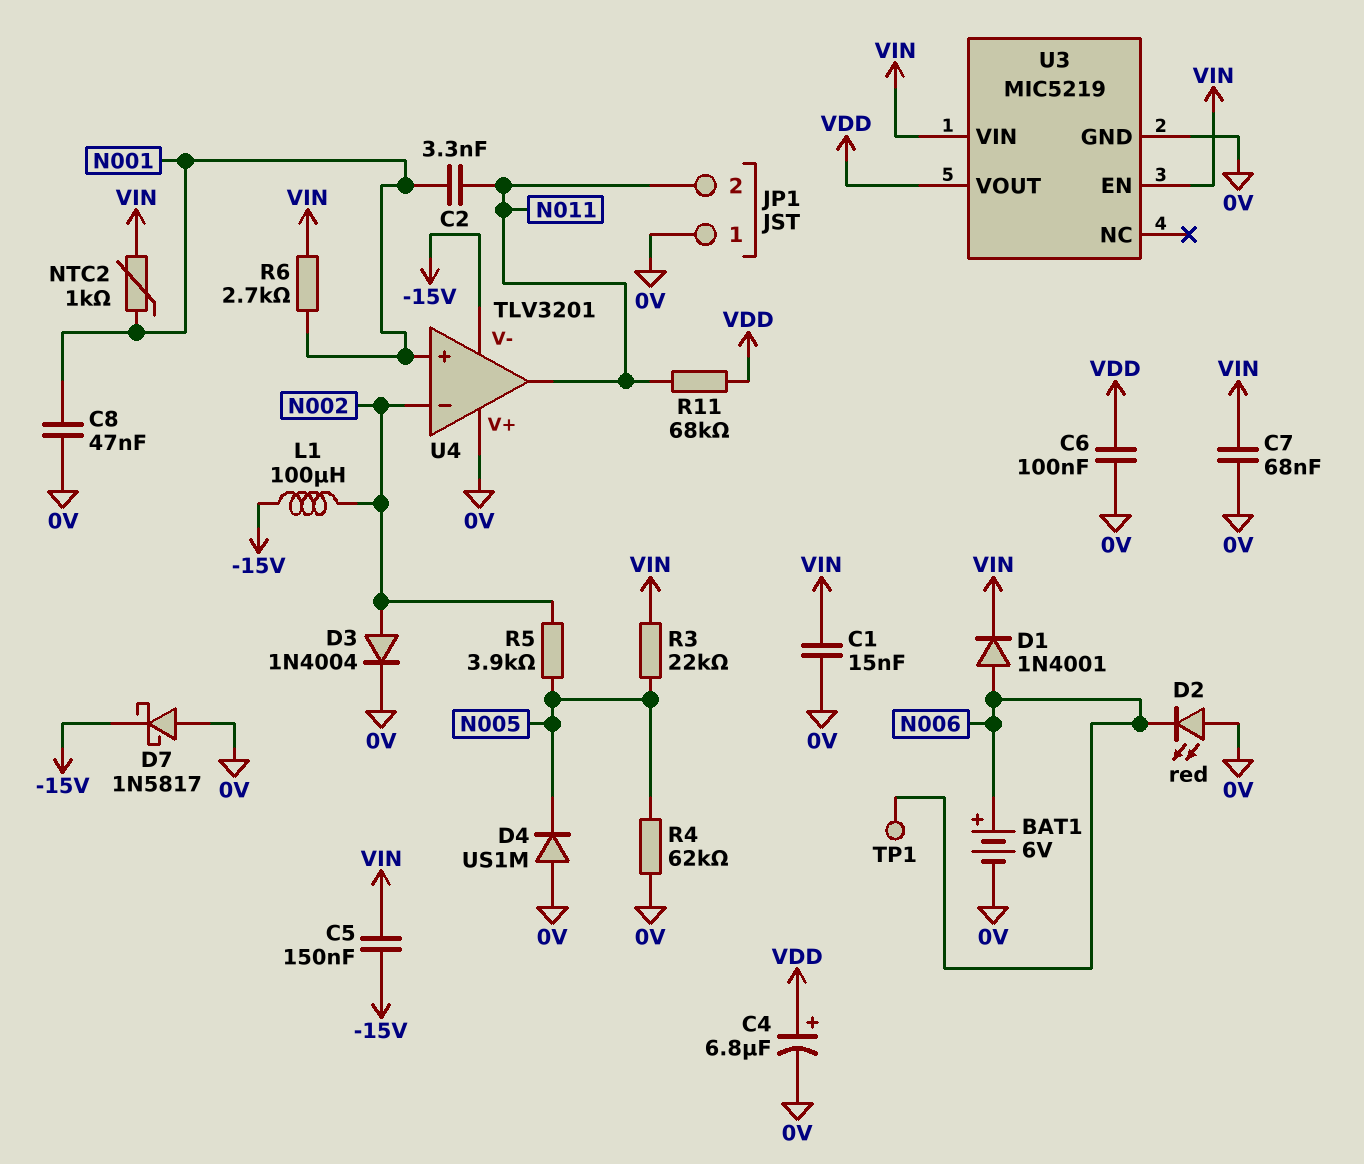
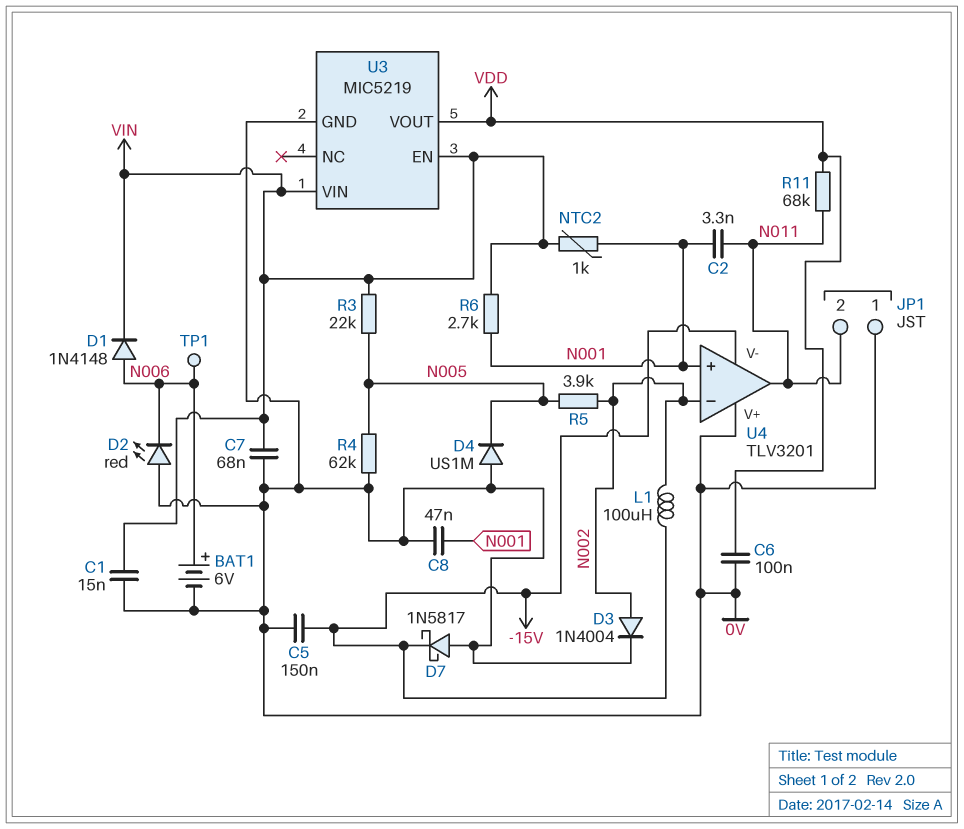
C4: 6.8uF (plus VDD, minus 0V) -> none
C5: 150nF (-15V, VIN) -> 150nF (-15V, 0V)
D1: diode 1N4001 (A N006, K VIN) -> diode 1N4148 (A N006, K VIN)

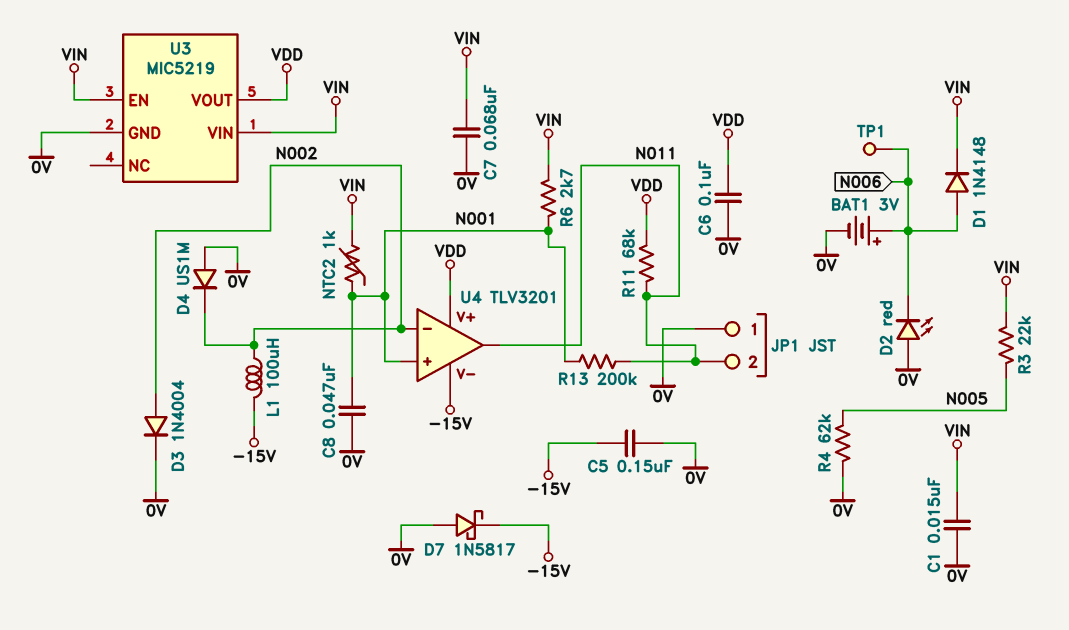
BAT1: 6V (plus N006, minus 0V) -> 3V (plus N006, minus 0V)
C2: 3.3nF (N001, N011) -> none
D4: diode US1M (A 0V, K N005) -> diode US1M (A 0V, K N002)
R5: 3.9k (N002, N005) -> none
R13: none -> 200k (N001, N011)
U4 pin V+: 0V -> VDD

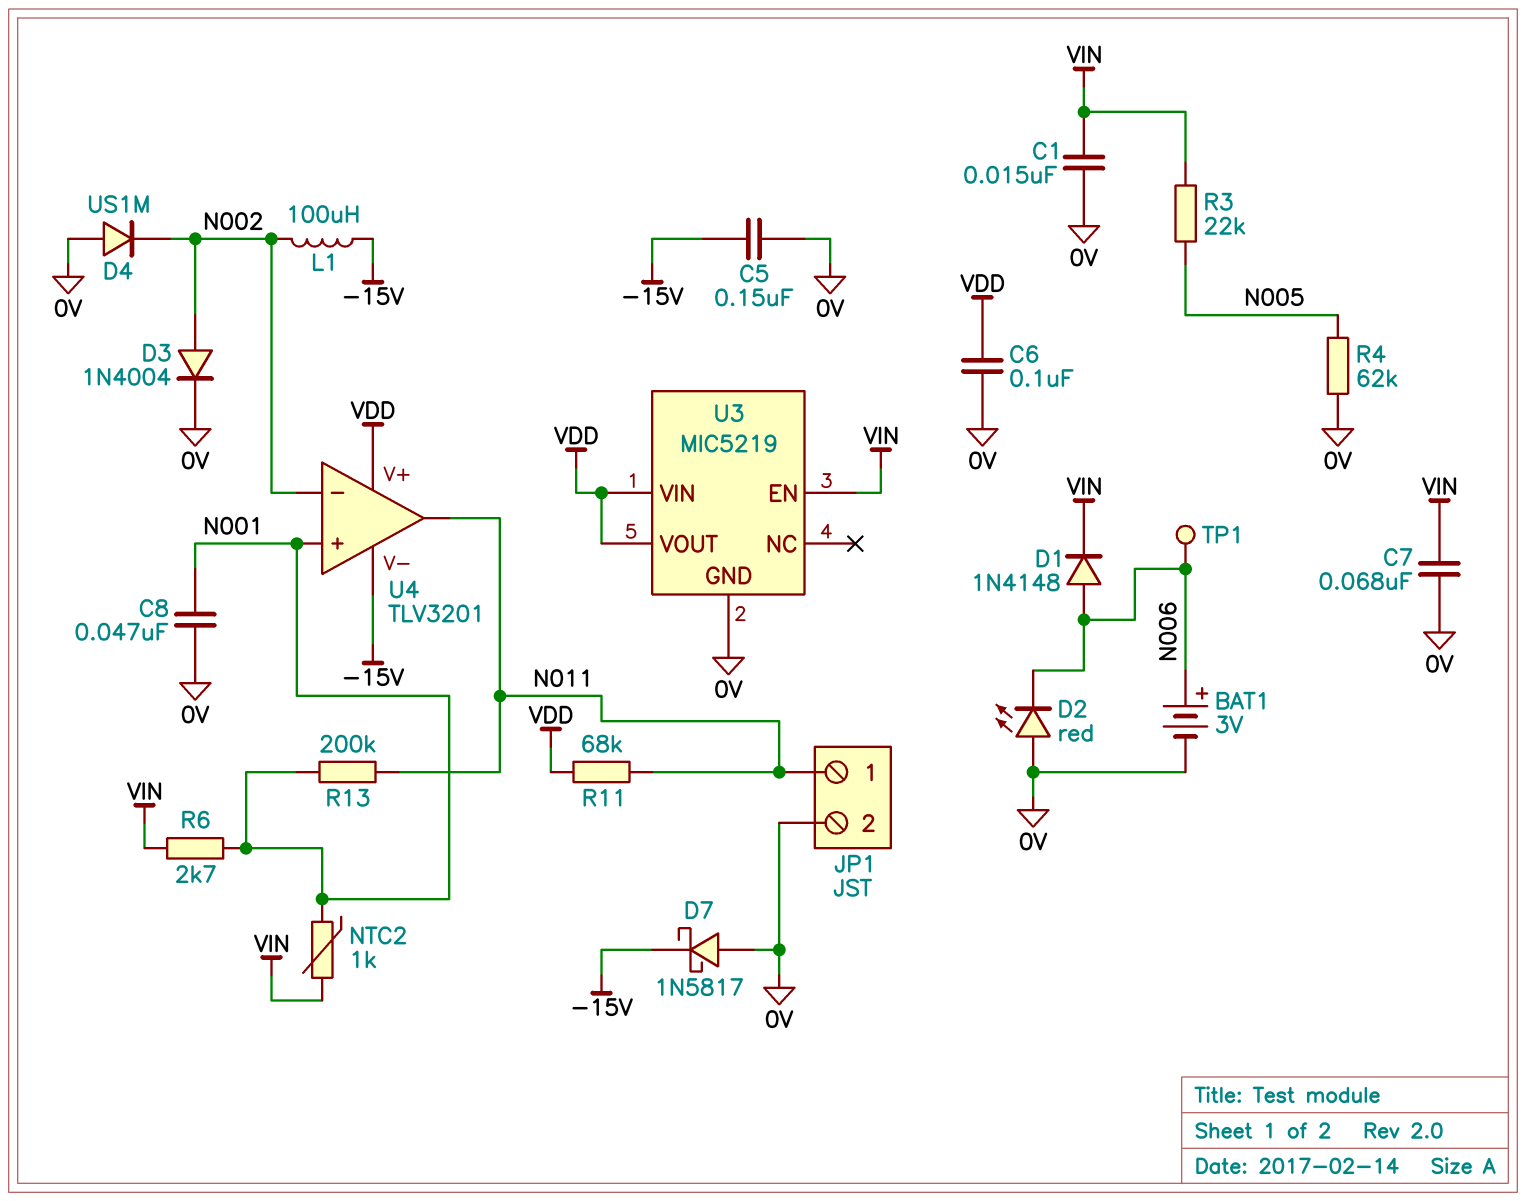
JP1 pin 1: 0V -> N011
JP1 pin 2: N011 -> 0V
U3 pin VIN: VIN -> VDD

